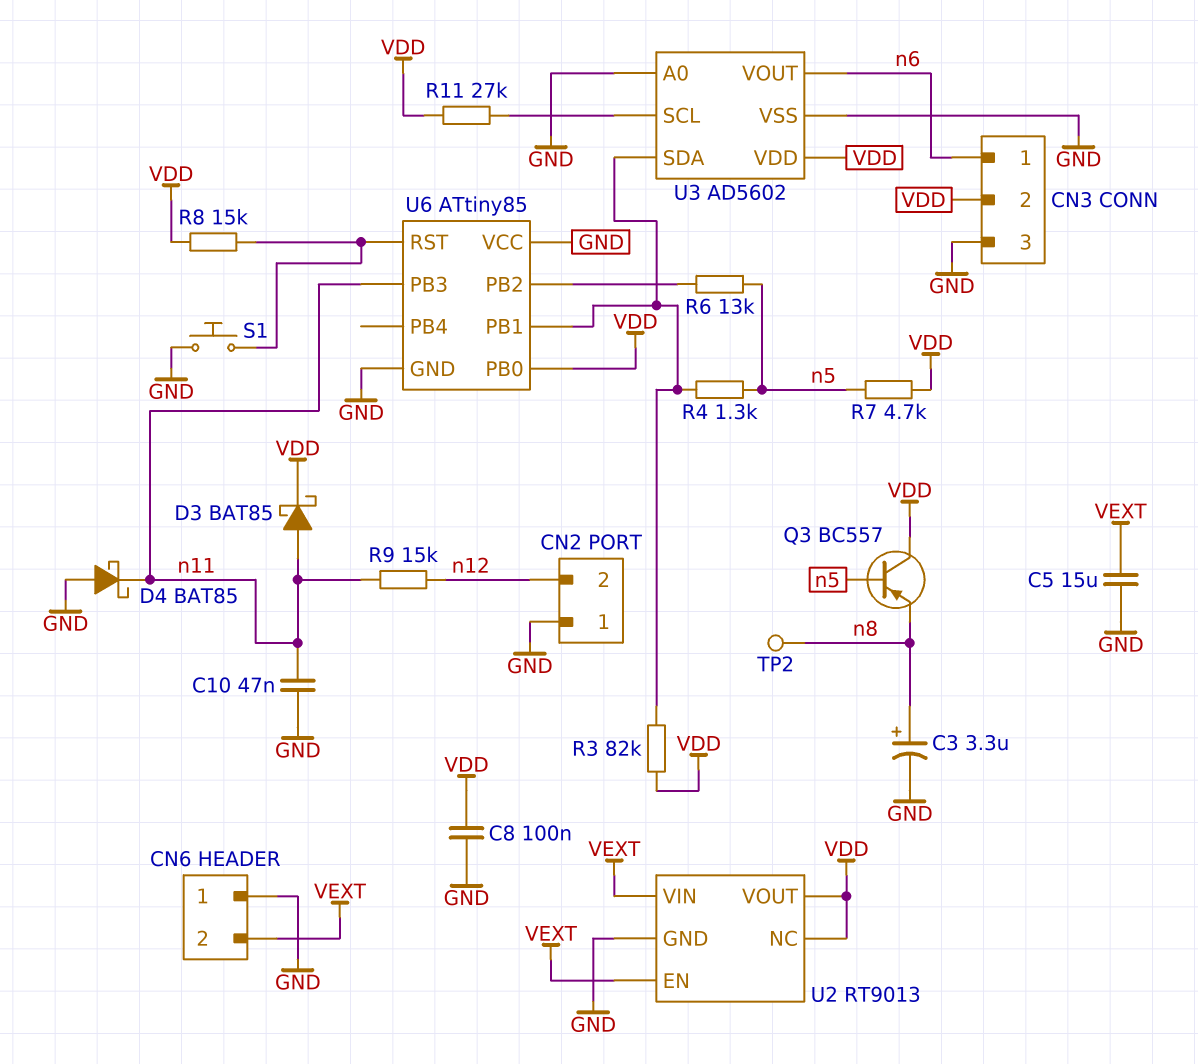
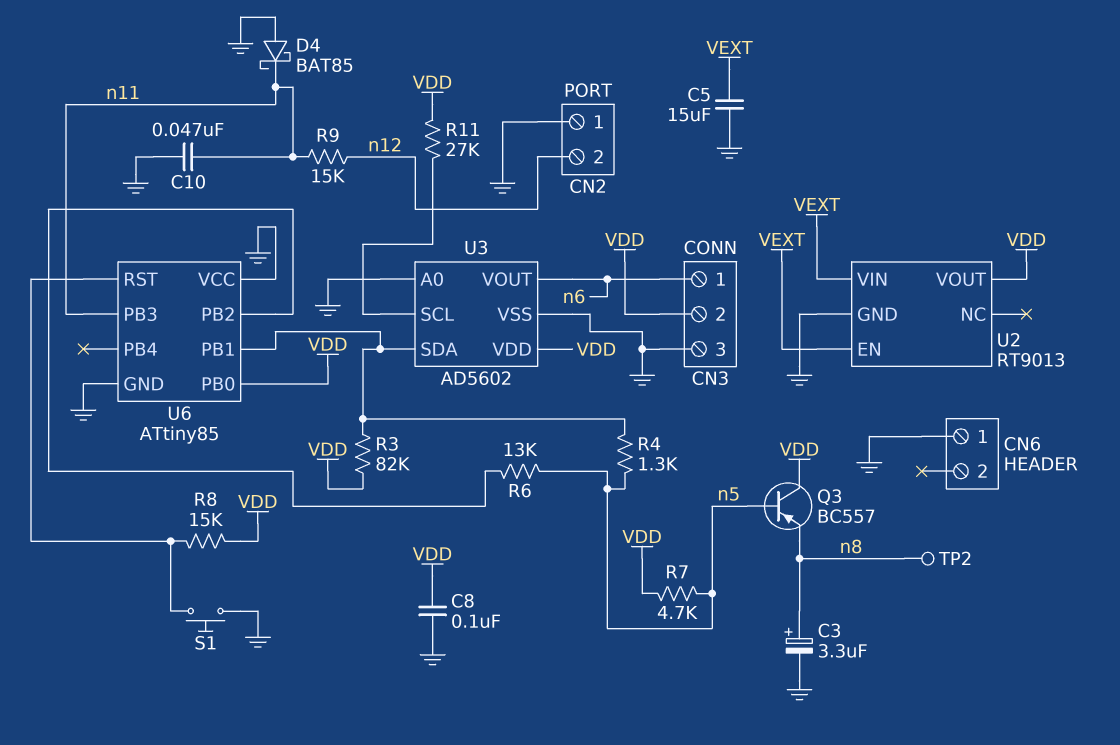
CN6 pin 2: VEXT -> none
D3: schottky BAT85 (A n11, K VDD) -> none
U2 pin NC: VDD -> none

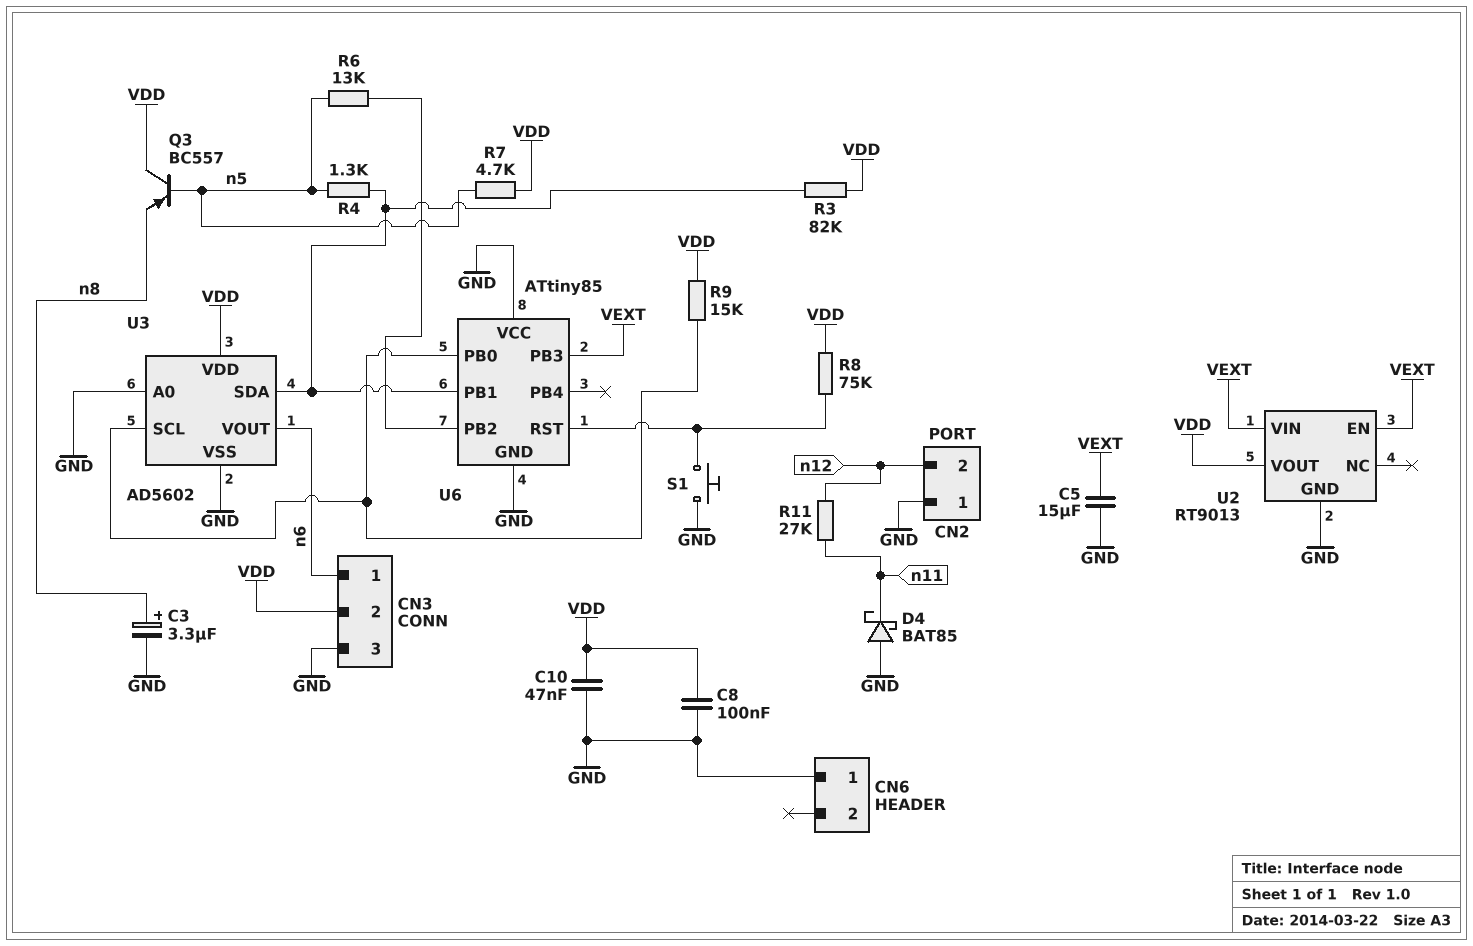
C10: 47nF (GND, n11) -> 47nF (GND, VDD)
R8: 15k (U6/RST, VDD) -> 75k (U6/RST, VDD)
R9: 15k (n11, n12) -> 15k (U3/SCL, VDD)
R11: 27k (U3/SCL, VDD) -> 27k (n11, n12)
TP2: test point (n8) -> none
U6 pin PB0: VDD -> U3/SCL
U6 pin PB3: n11 -> VEXT

